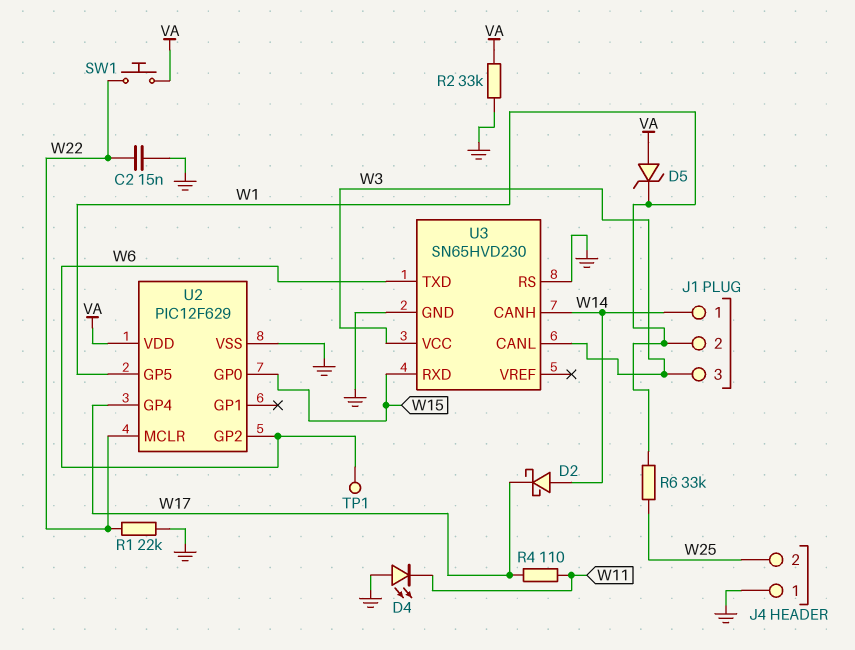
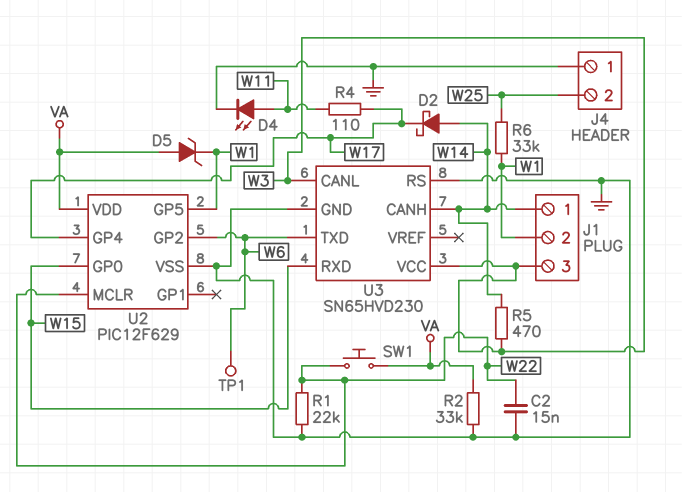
D4: LED (A GND, K W11) -> LED (A W11, K GND)
R5: none -> 470 (W3, W14)

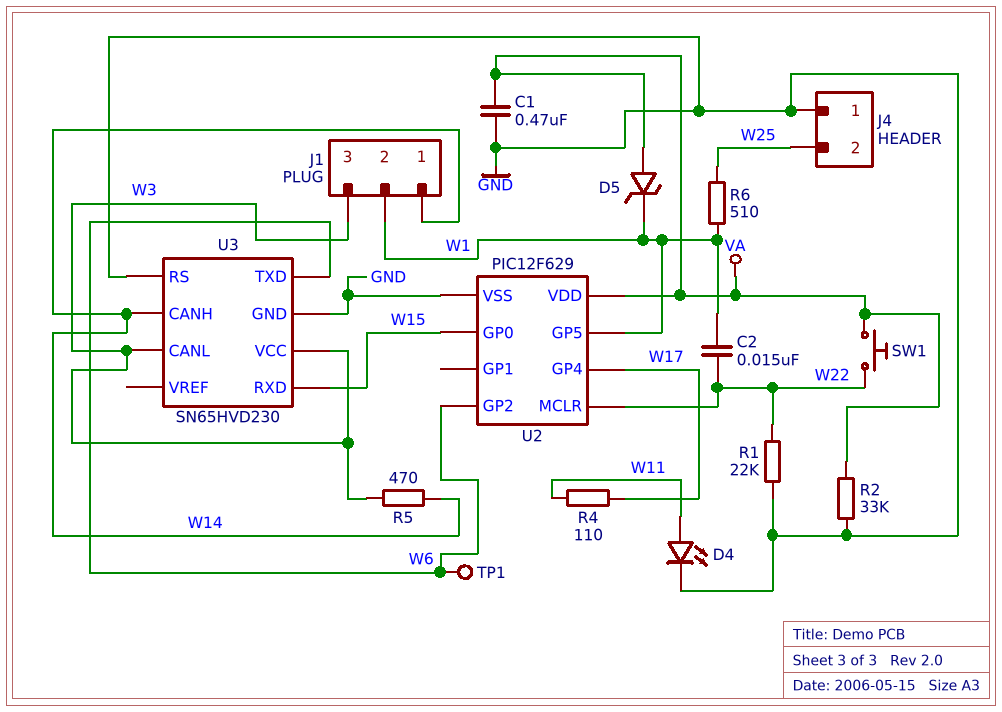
C1: none -> 470nF (GND, VA)
C2: 15nF (GND, W22) -> 15nF (W1, W22)
D2: schottky (A W14, K W17) -> none
R6: 33k (W1, W25) -> 510 (W1, W25)

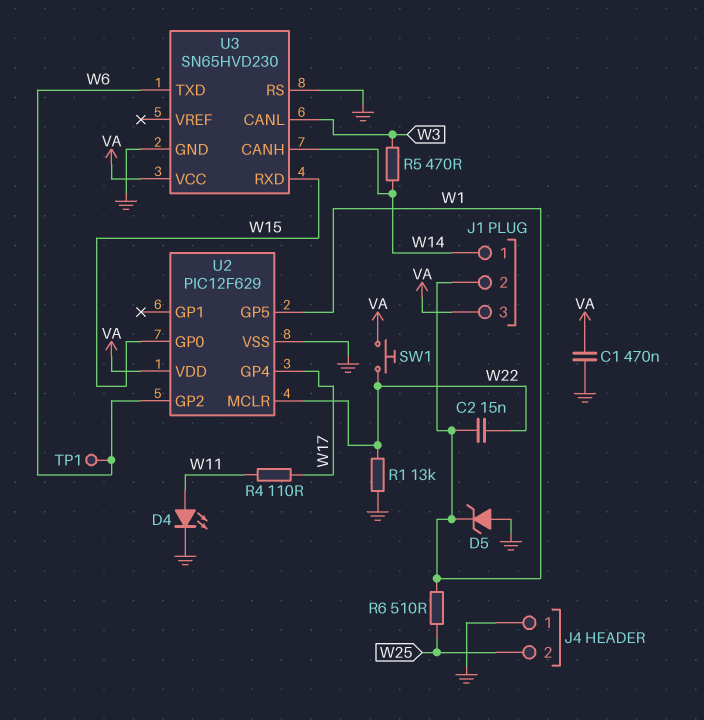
D5: zener (A VA, K W1) -> zener (A GND, K W1)
J1 pin 3: W3 -> VA
R1: 22k (GND, W22) -> 13k (GND, W22)
R2: 33k (GND, VA) -> none
U3 pin VCC: W3 -> VA

